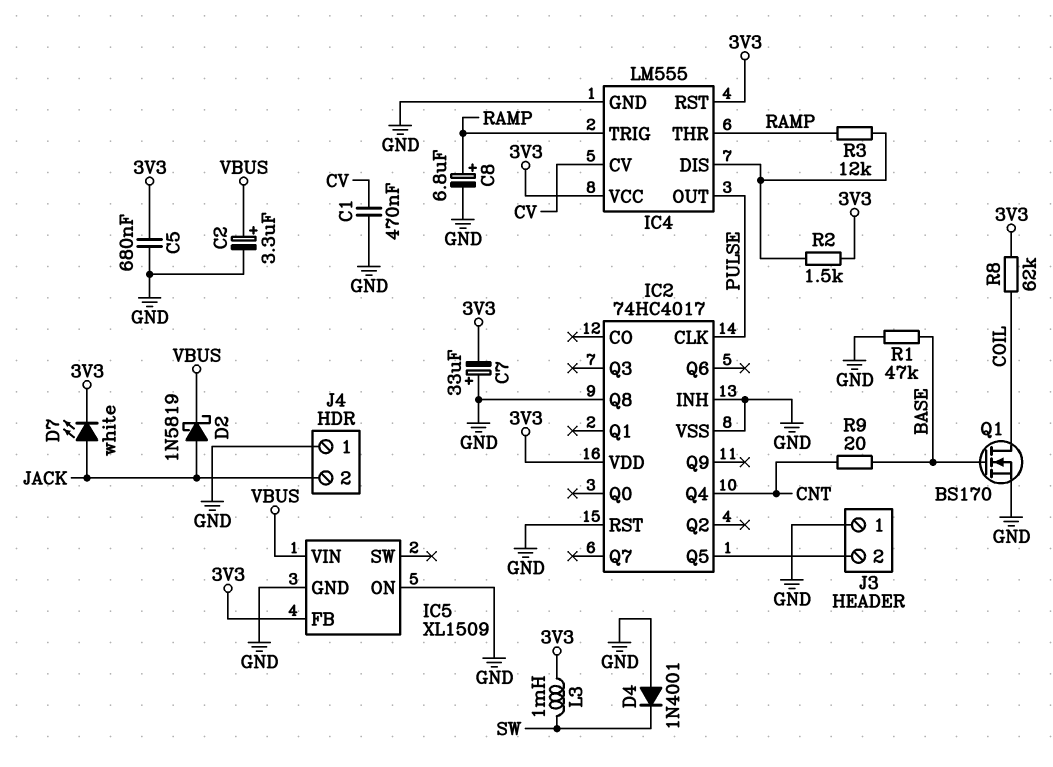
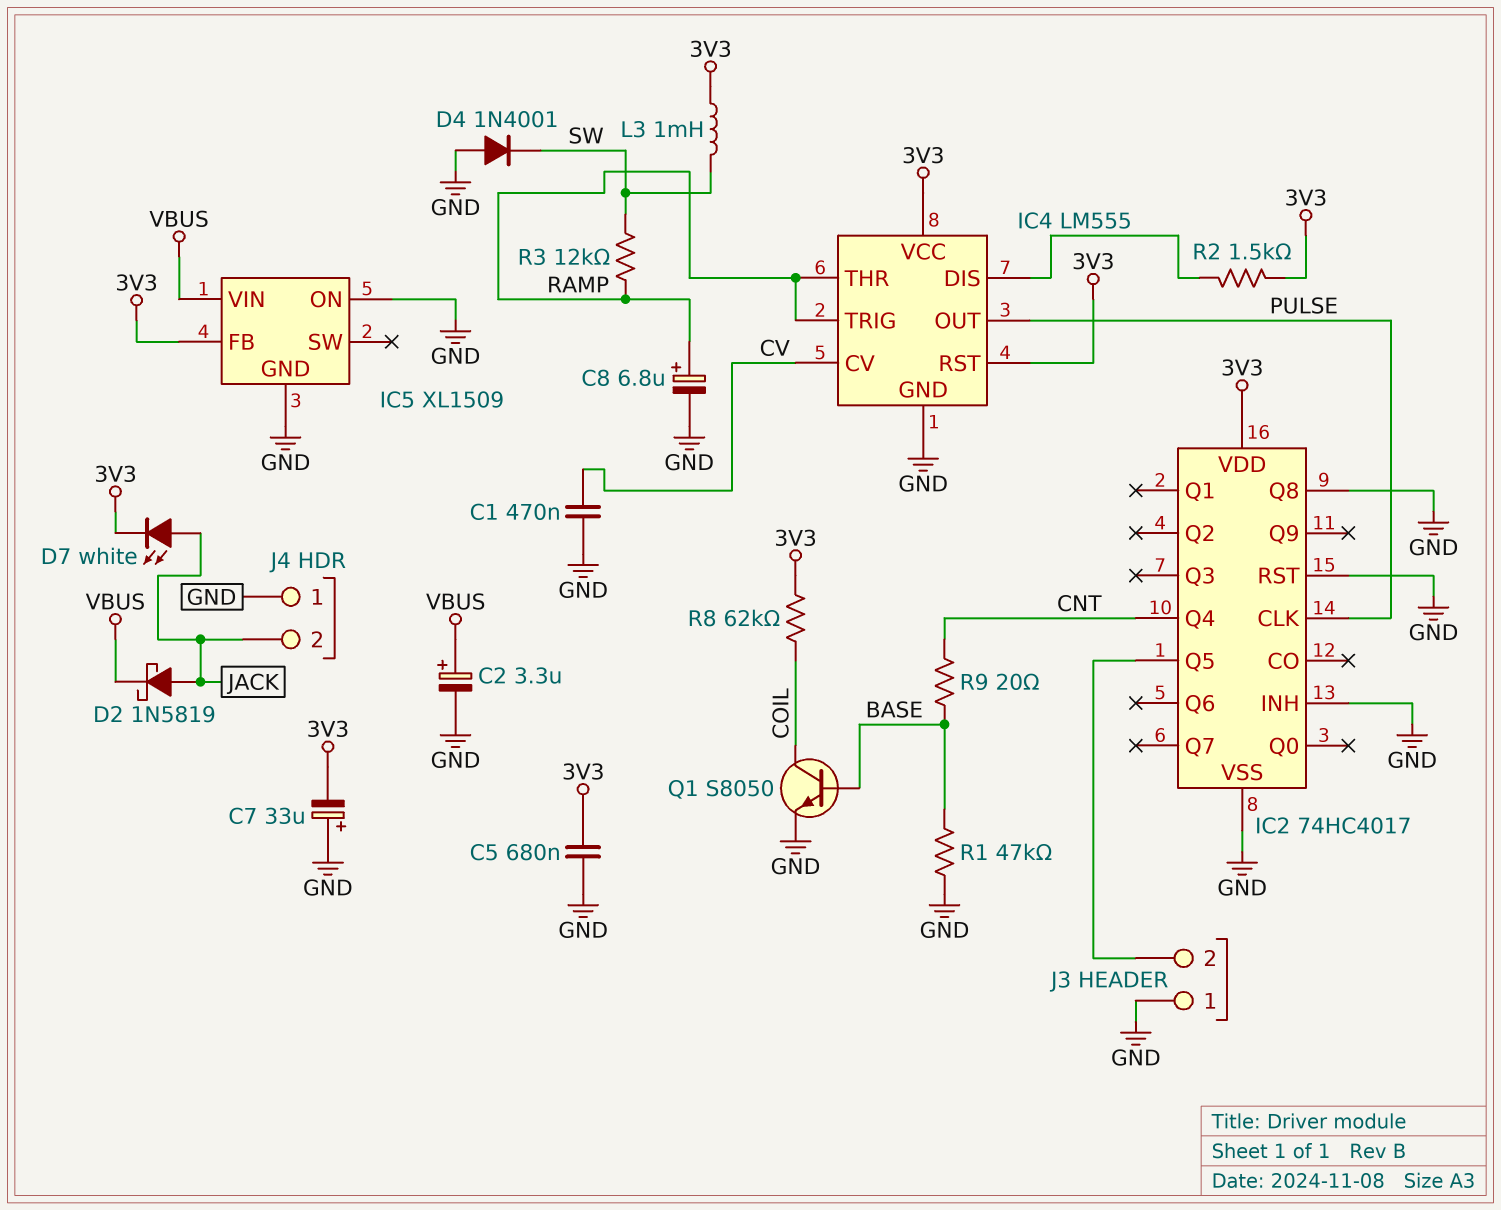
Q1: NMOS BS170 (G BASE, D COIL, S GND) -> NPN S8050 (B BASE, C COIL, E GND)
R3: 12k (IC4/DIS, RAMP) -> 12k (RAMP, SW)

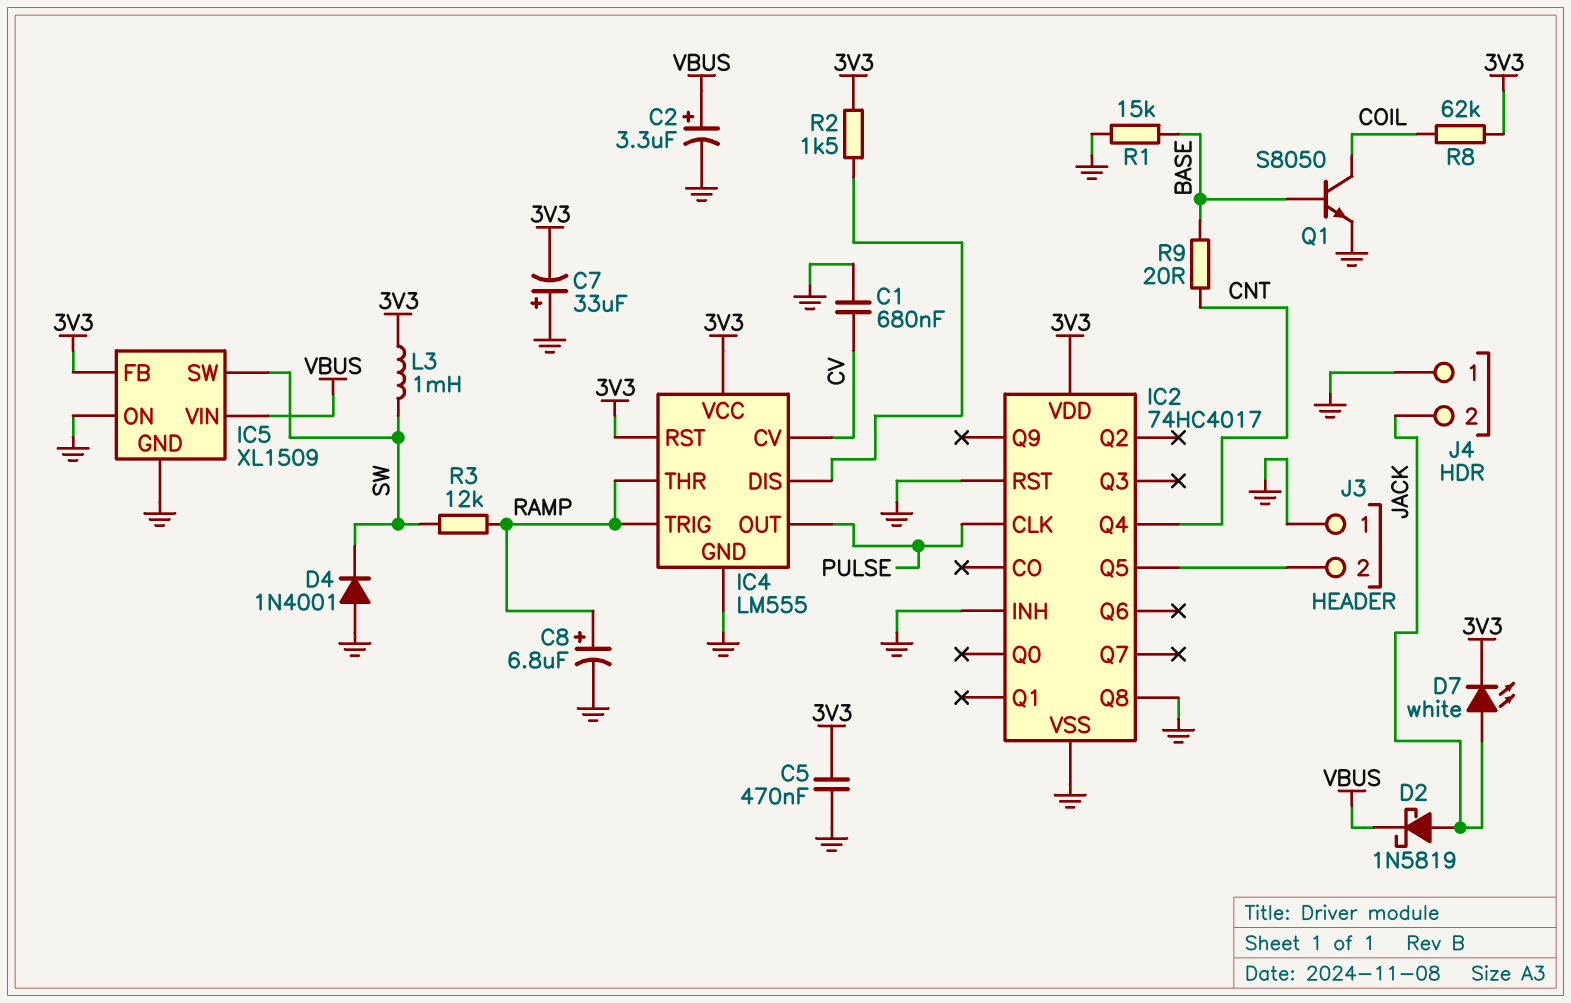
C1: 470nF (CV, GND) -> 680nF (CV, GND)
C5: 680nF (3V3, GND) -> 470nF (3V3, GND)
IC5 pin SW: none -> SW
R1: 47k (BASE, GND) -> 15k (BASE, GND)

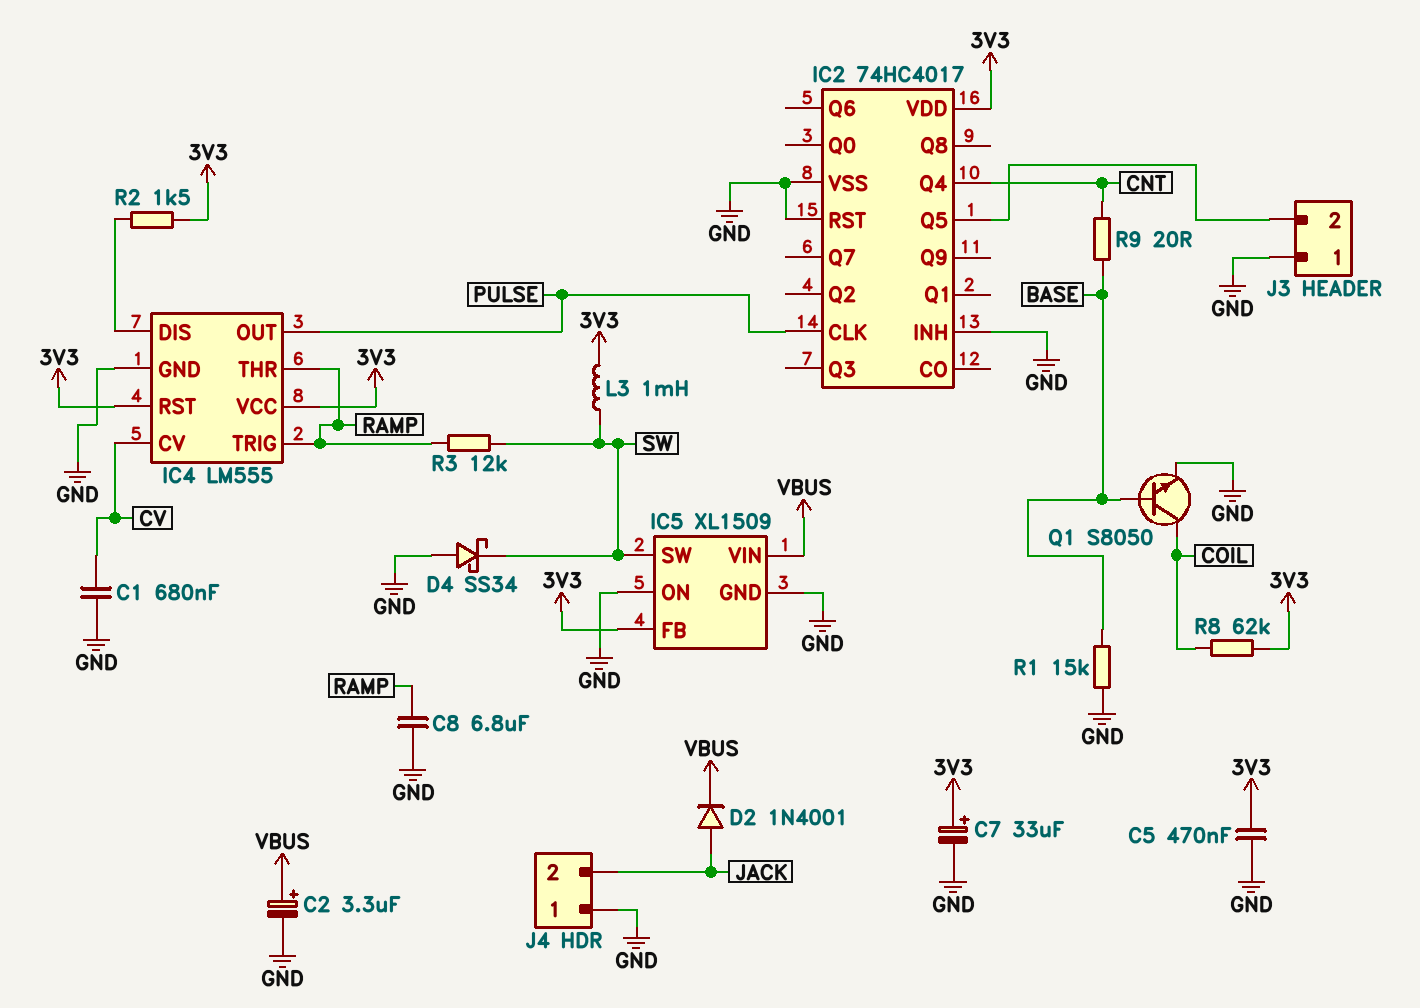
C7: 33uF (plus GND, minus 3V3) -> 33uF (plus 3V3, minus GND)
C8: 6.8uF (plus RAMP, minus GND) -> 6.8uF (GND, RAMP)
D2: schottky 1N5819 (A JACK, K VBUS) -> diode 1N4001 (A JACK, K VBUS)
D4: diode 1N4001 (A GND, K SW) -> schottky SS34 (A GND, K SW)
D7: LED white (A JACK, K 3V3) -> none
IC2 pin Q8: GND -> none

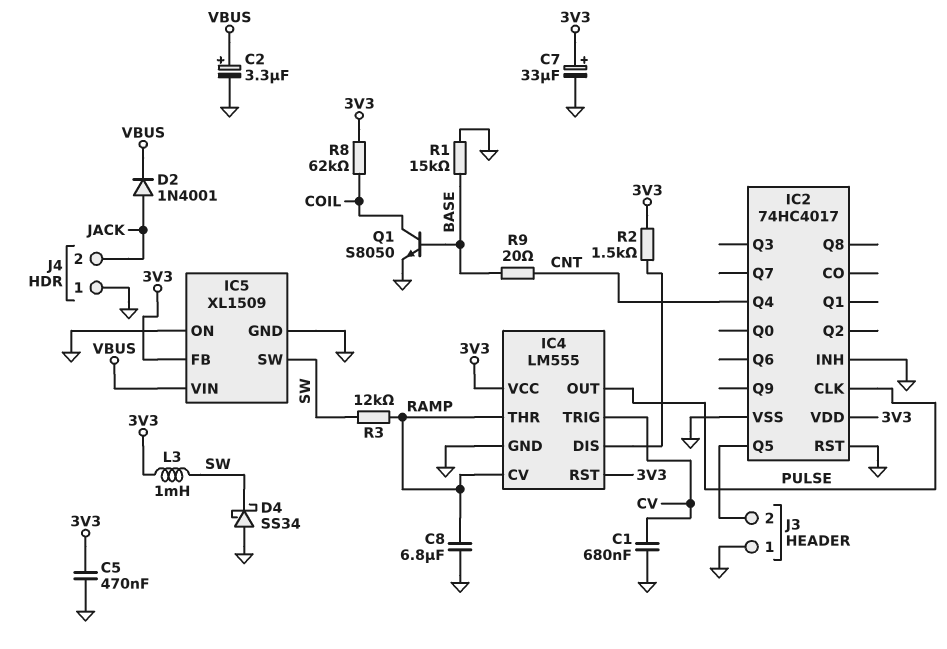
IC4 pin CV: CV -> RAMP
IC4 pin TRIG: RAMP -> CV

